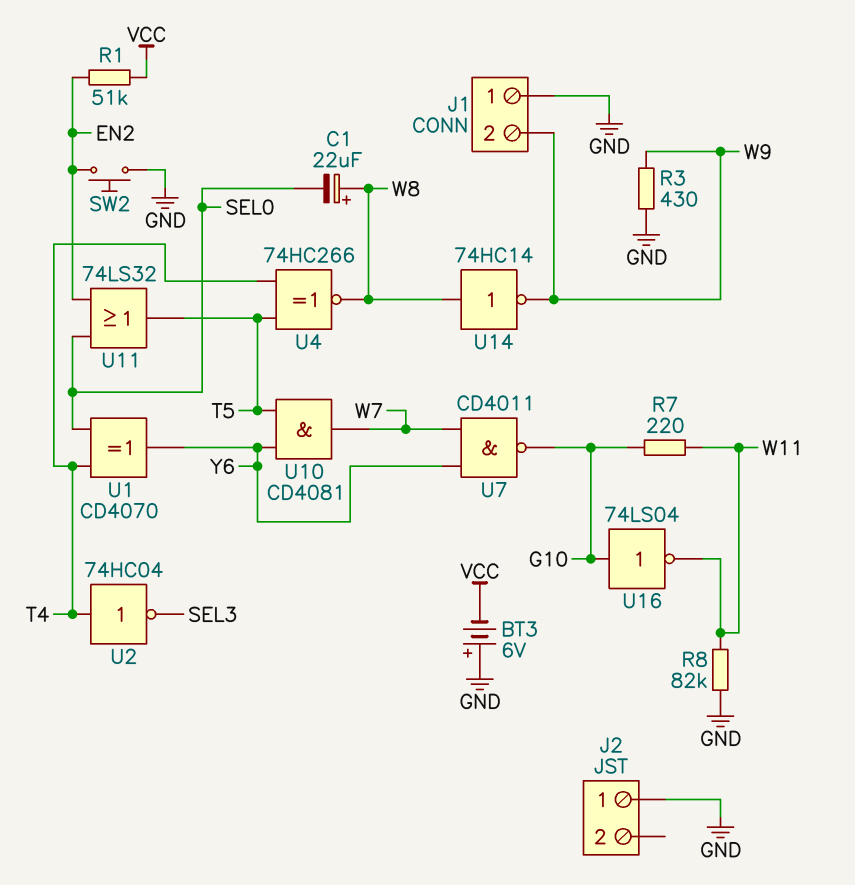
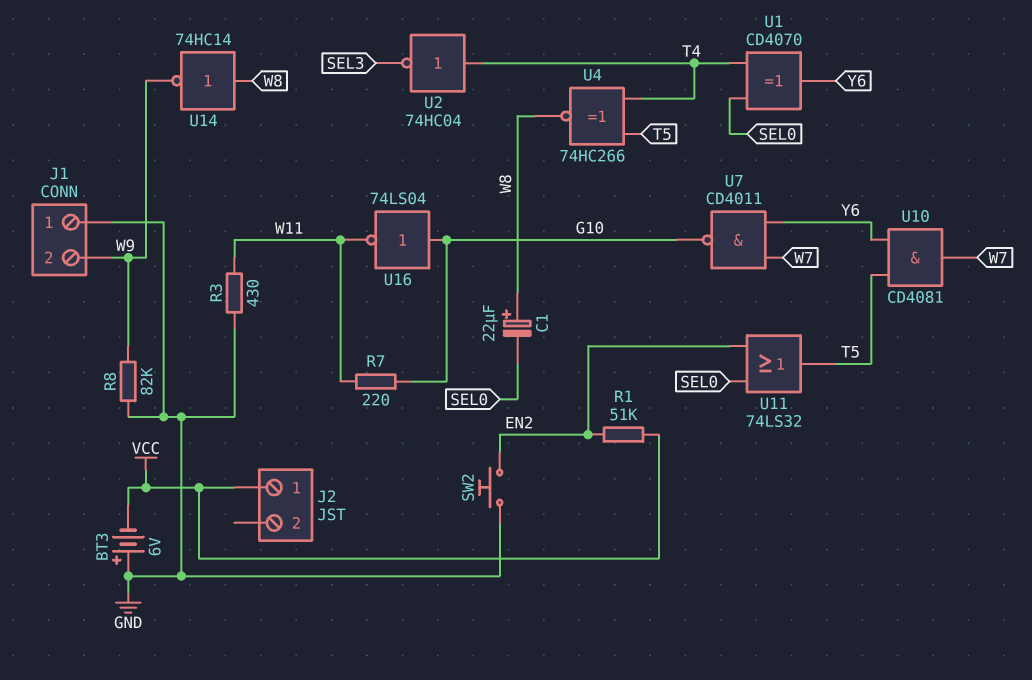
J2 pin 1: GND -> VCC
R3: 430 (GND, W9) -> 430 (GND, W11)
R8: 82k (GND, W11) -> 82k (GND, W9)

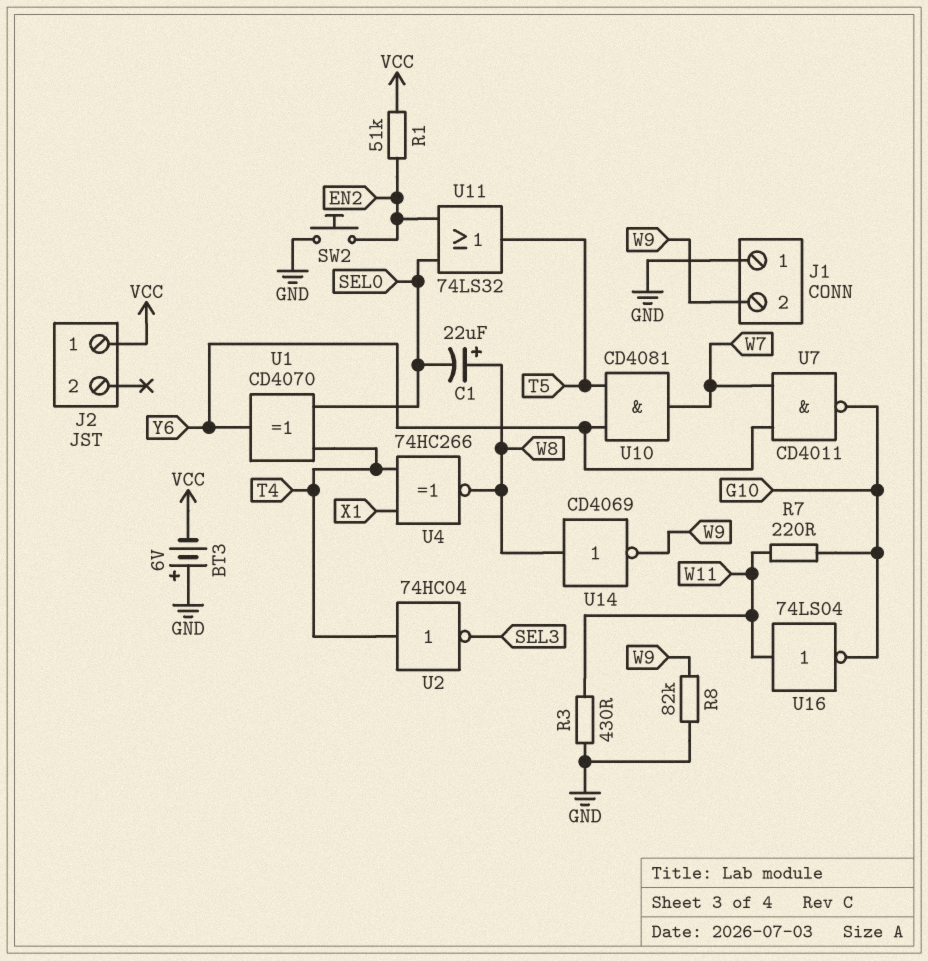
U4: XNOR 74HC266 (in T4, in T5, out W8) -> XNOR 74HC266 (in T4, in X1, out W8)
U14: NOT 74HC14 (in W8, out W9) -> NOT CD4069 (in W8, out W9)
U16: NOT 74LS04 (in G10, out W11) -> NOT 74LS04 (in W11, out G10)

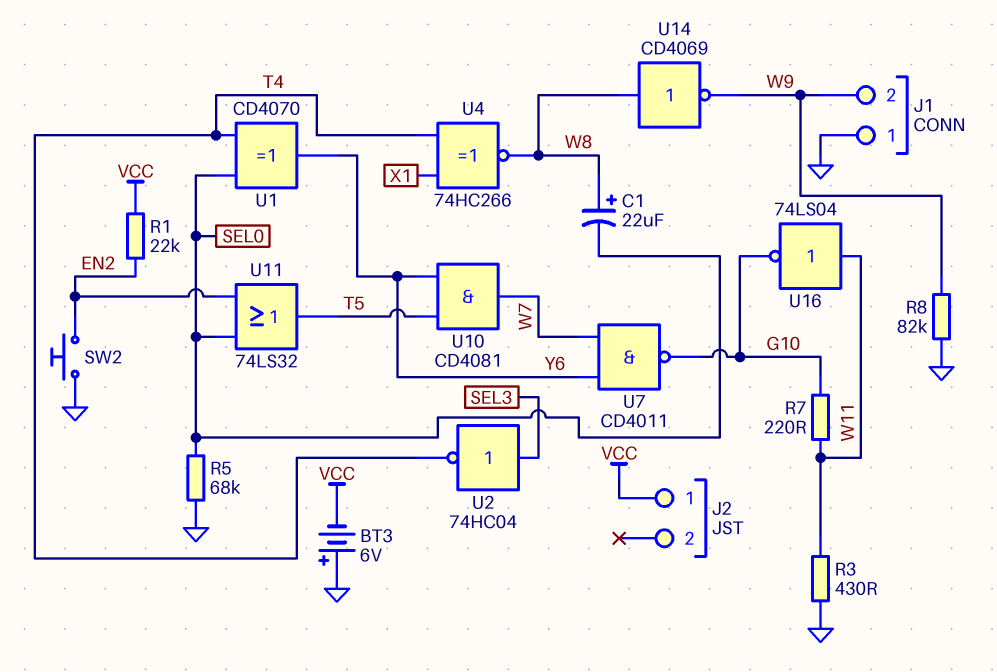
R1: 51k (EN2, VCC) -> 22k (EN2, VCC)
R5: none -> 68k (GND, SEL0)
U2: NOT 74HC04 (in T4, out SEL3) -> NOT 74HC04 (in SEL3, out T4)

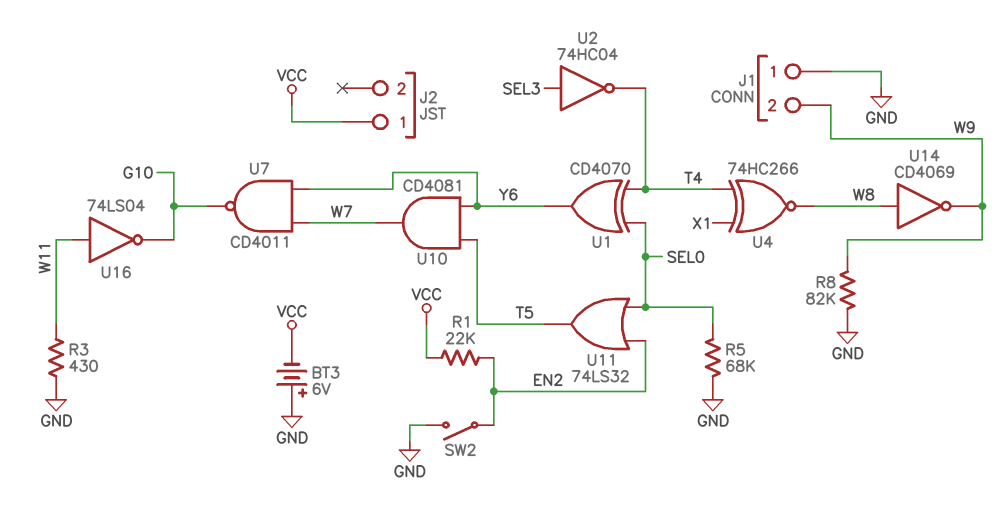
C1: 22uF (plus W8, minus SEL0) -> none
R7: 220 (G10, W11) -> none
SW2: button (EN2, GND) -> switch (EN2, GND)

